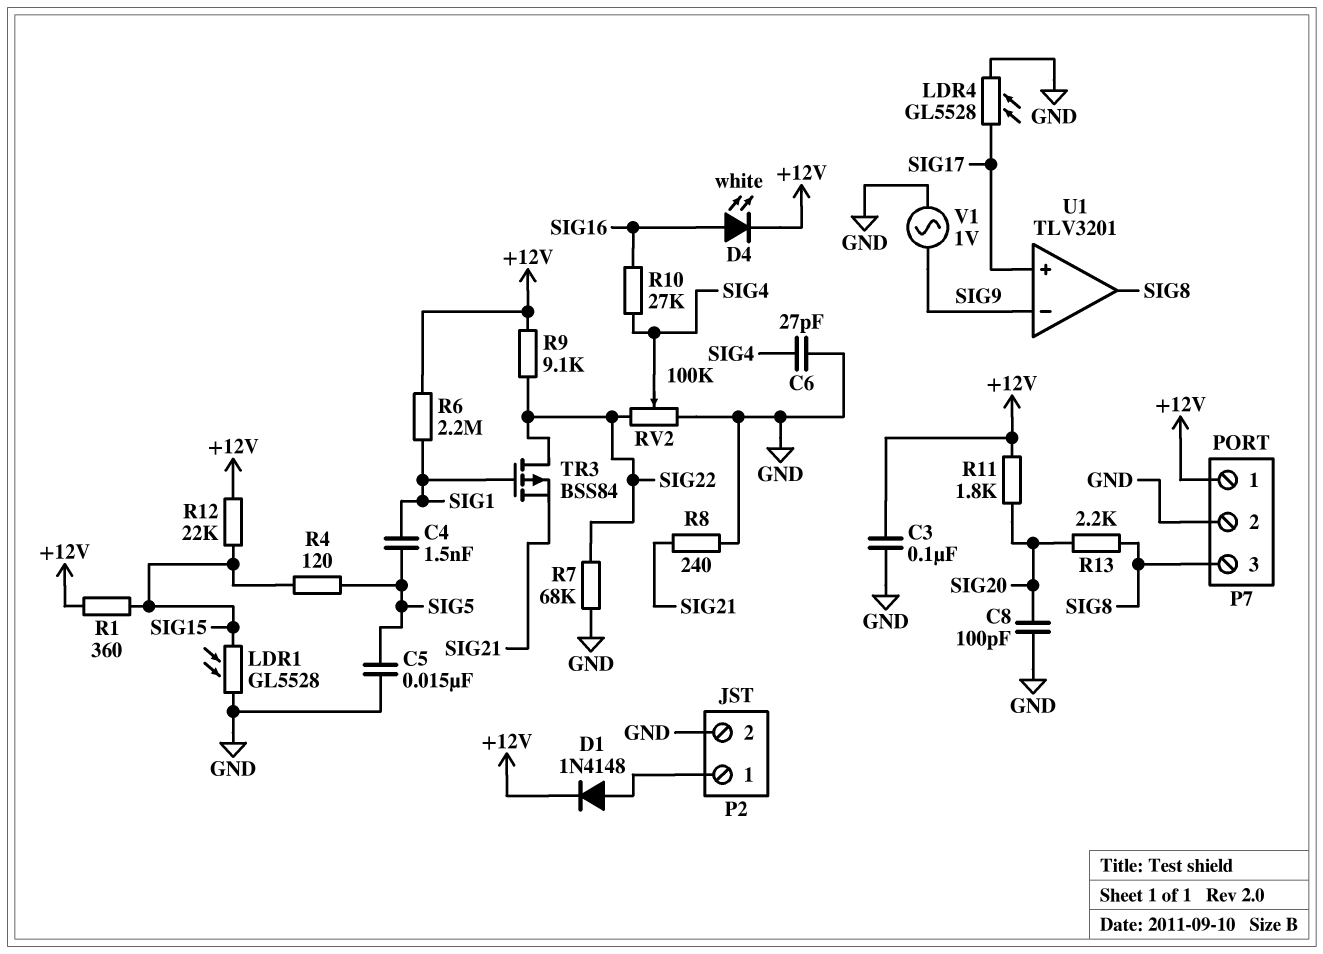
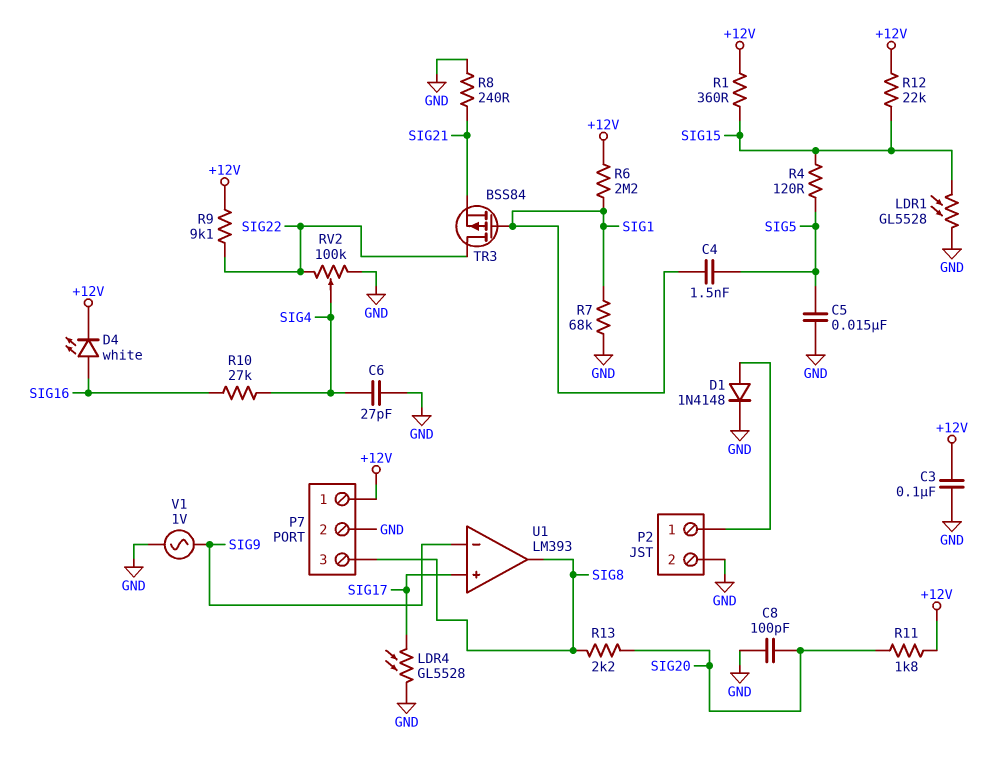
D1: diode 1N4148 (A P2/1, K +12V) -> diode 1N4148 (A P2/1, K GND)
R7: 68k (GND, SIG22) -> 68k (GND, SIG1)
U1: TLV3201 -> LM393

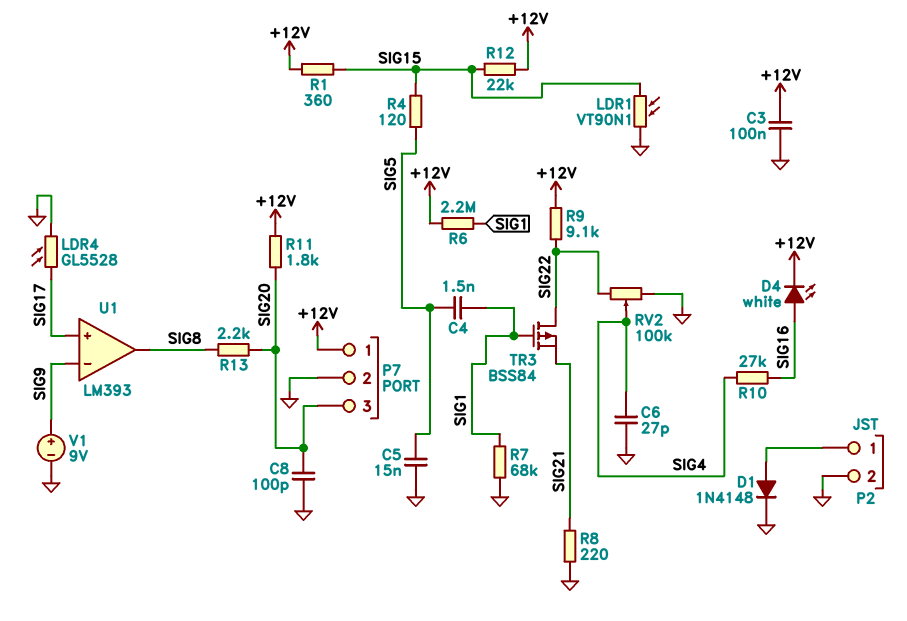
LDR1: GL5528 (GND, SIG15) -> VT90N1 (GND, SIG15)
P7 pin 3: SIG8 -> SIG20
R8: 240 (GND, SIG21) -> 220 (GND, SIG21)
V1: AC 1V (GND, SIG9) -> 9V (plus SIG9, minus GND)

